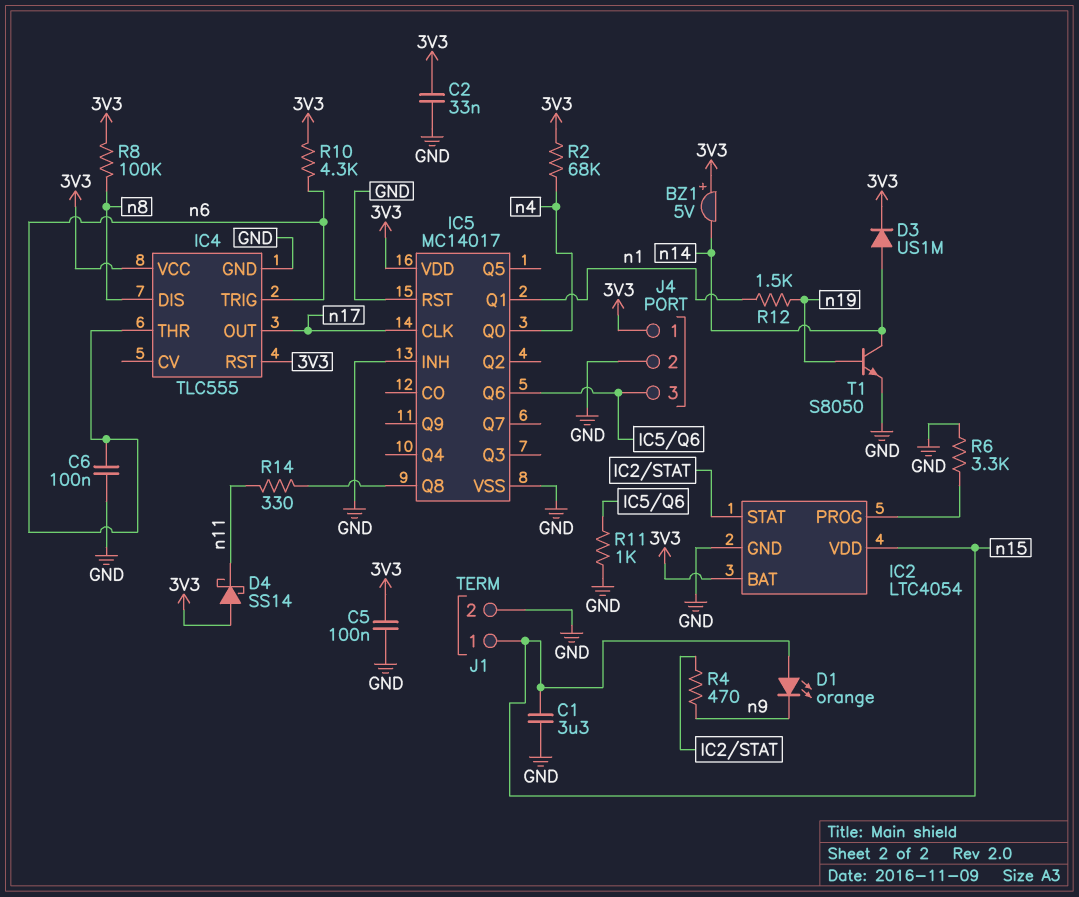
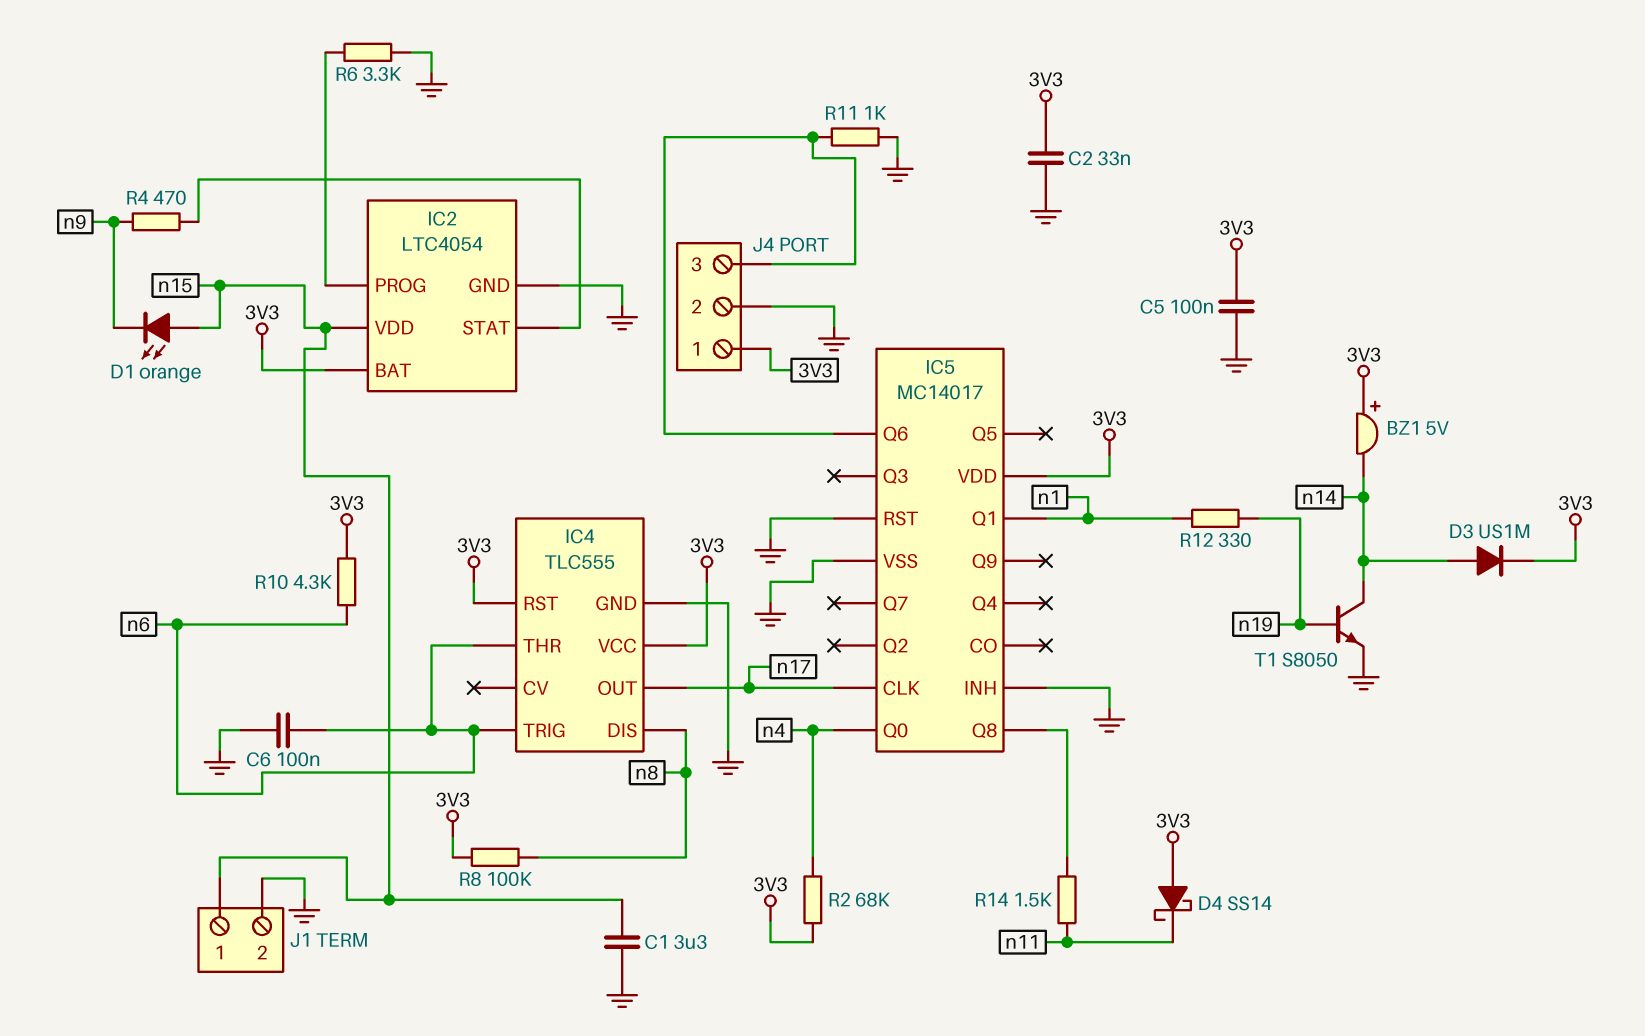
R12: 1.5k (n1, n19) -> 330 (n1, n19)
R14: 330 (IC5/Q8, n11) -> 1.5k (IC5/Q8, n11)

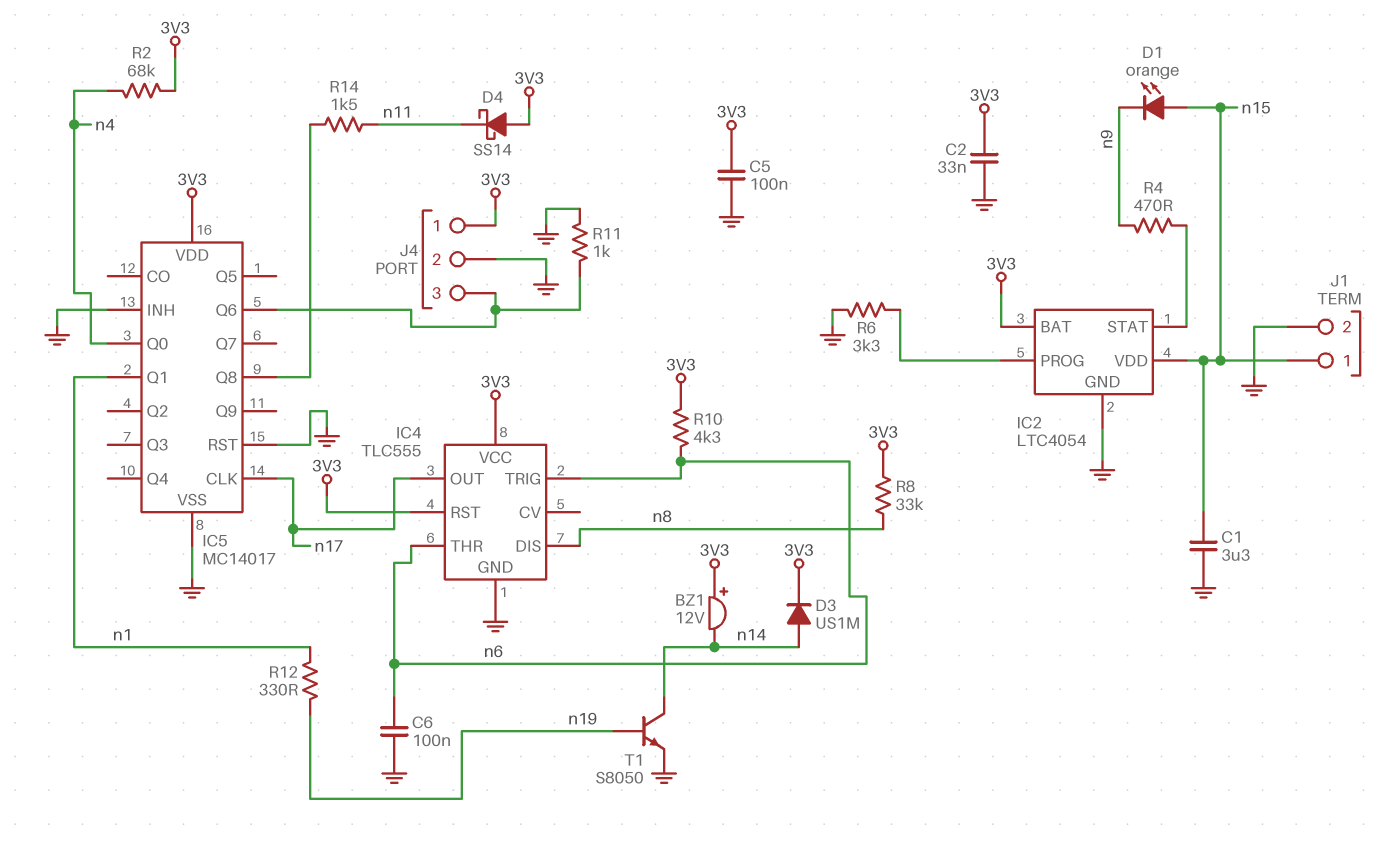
BZ1: buzzer 5V (plus 3V3, minus n14) -> buzzer 12V (plus 3V3, minus n14)
R8: 100k (3V3, n8) -> 33k (3V3, n8)

